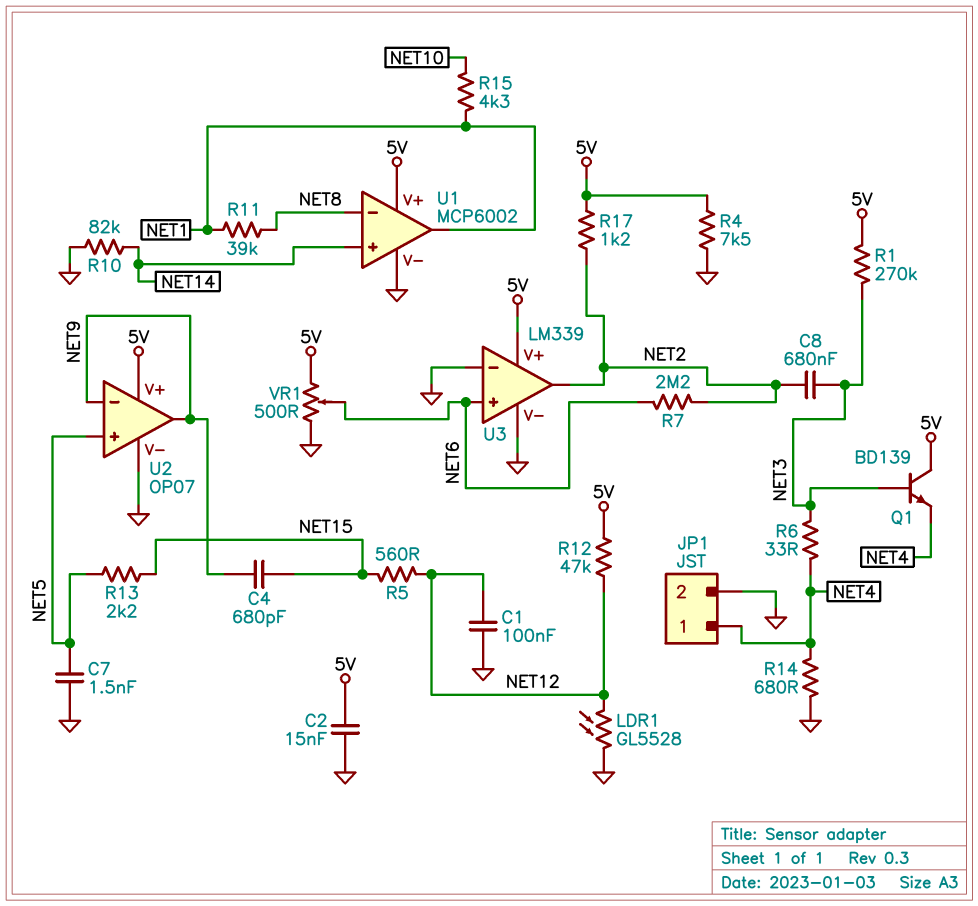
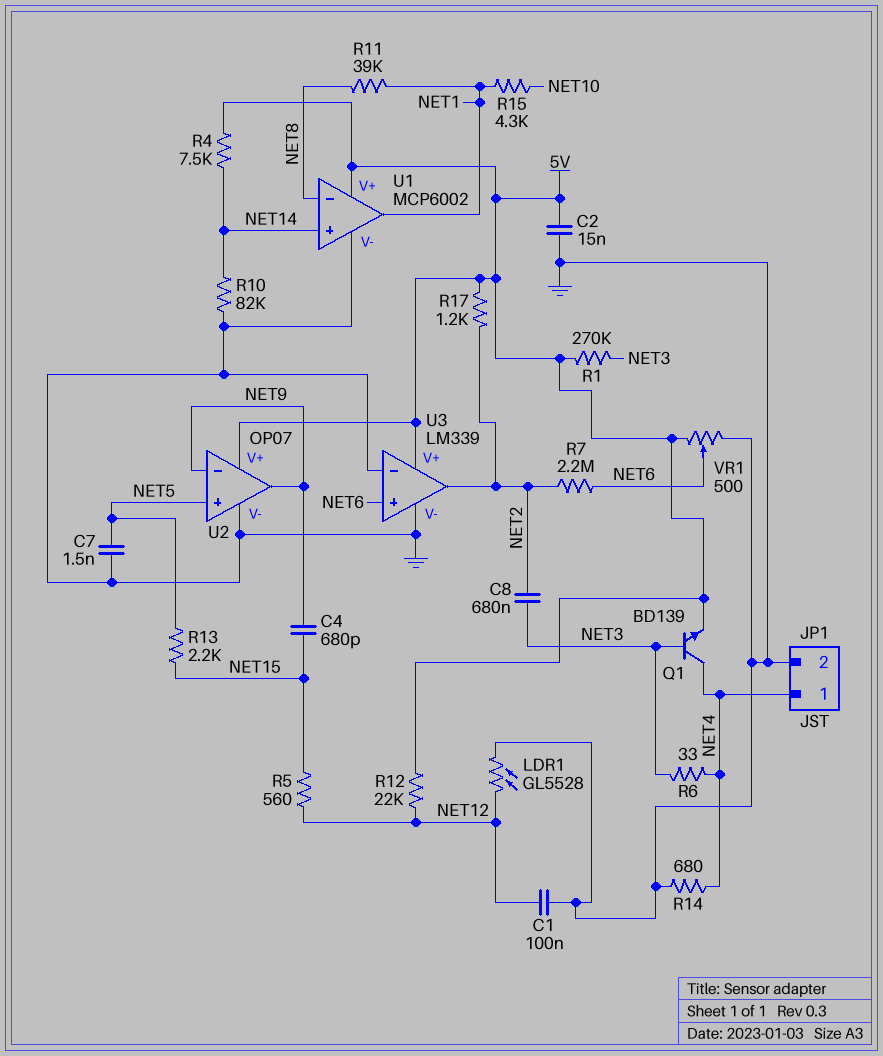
Q1: NPN BD139 (B NET3, C 5V, E NET4) -> NPN BD139 (B NET3, C NET4, E 5V)
R4: 7.5k (5V, GND) -> 7.5k (5V, NET14)
R12: 47k (5V, NET12) -> 22k (5V, NET12)

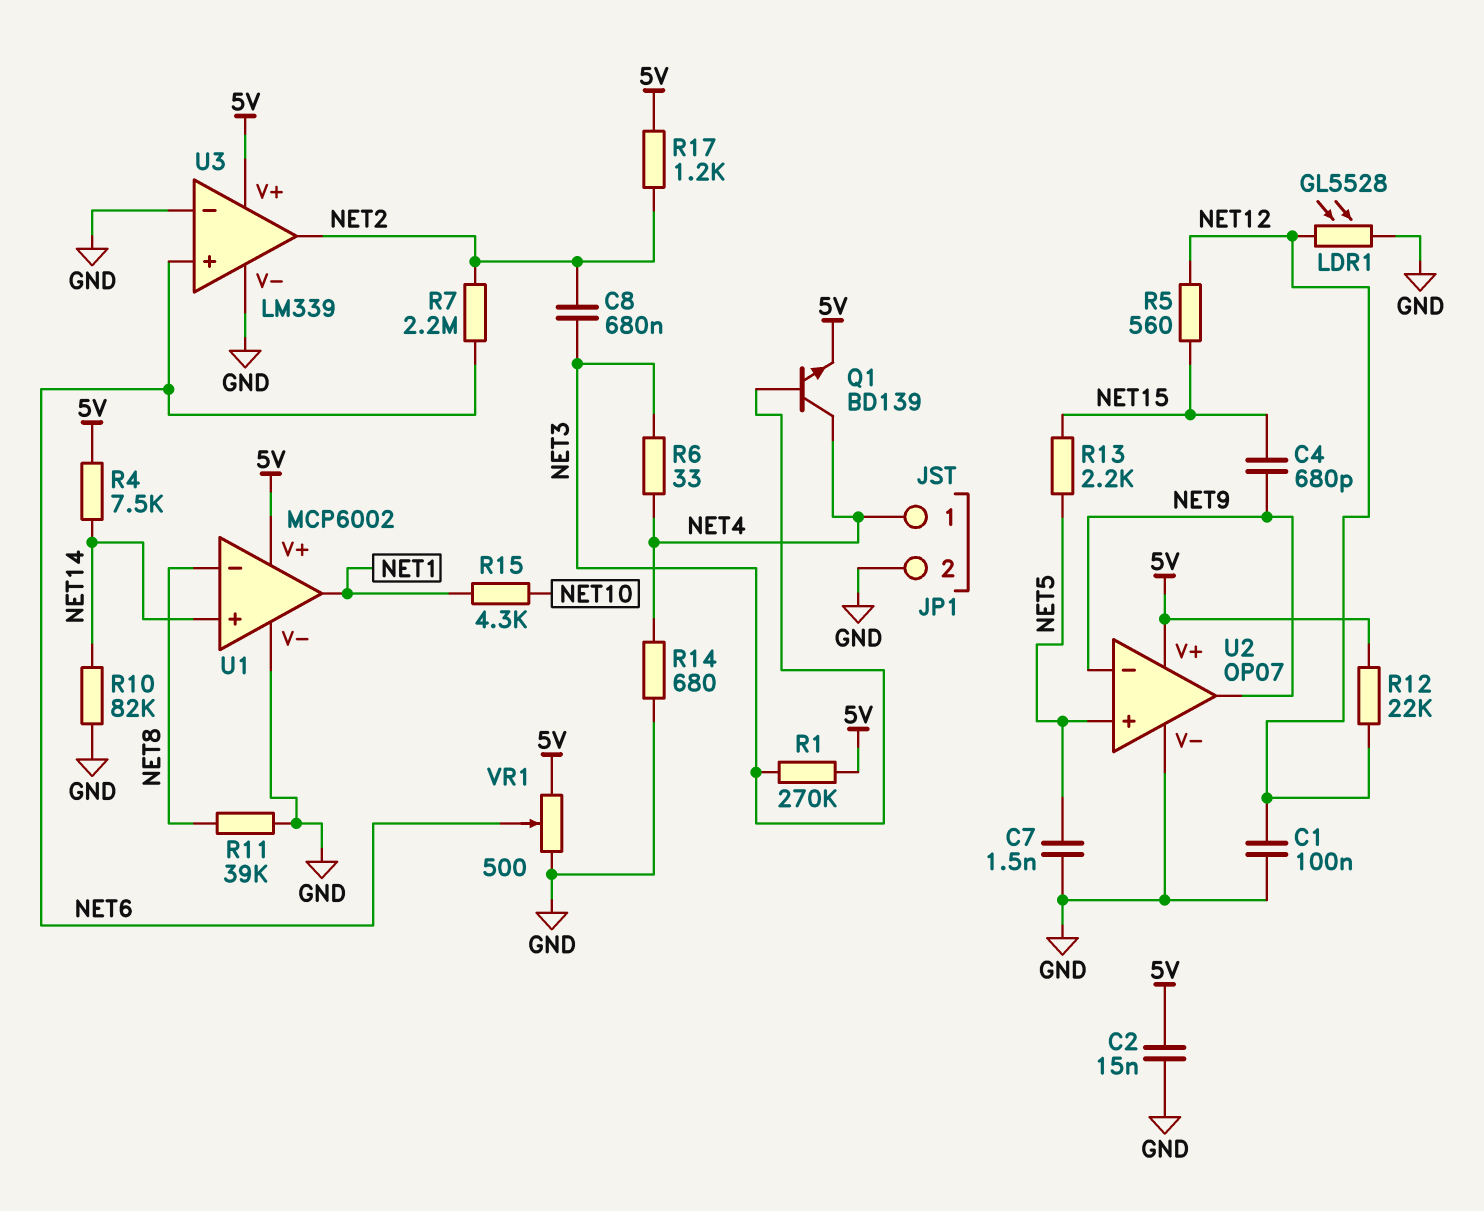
R11: 39k (NET1, NET8) -> 39k (GND, NET8)

